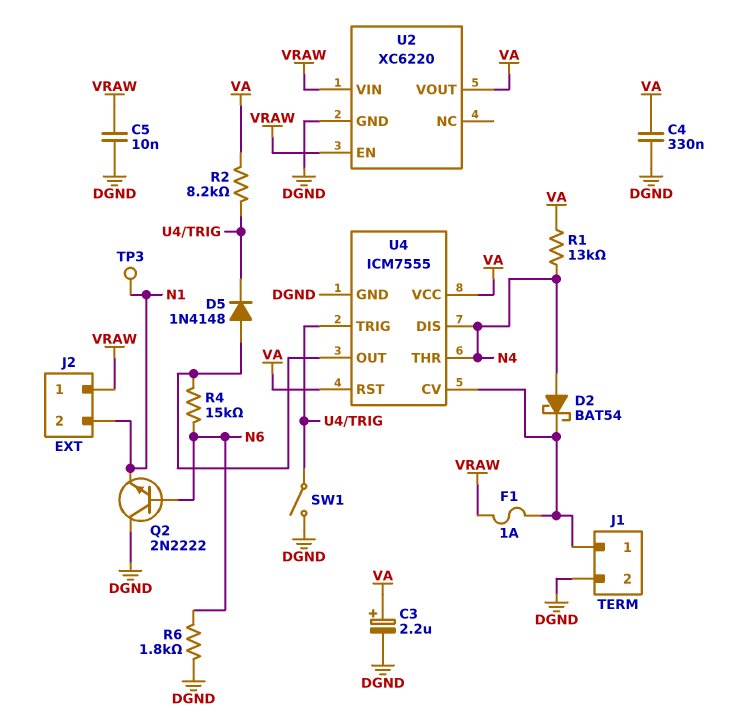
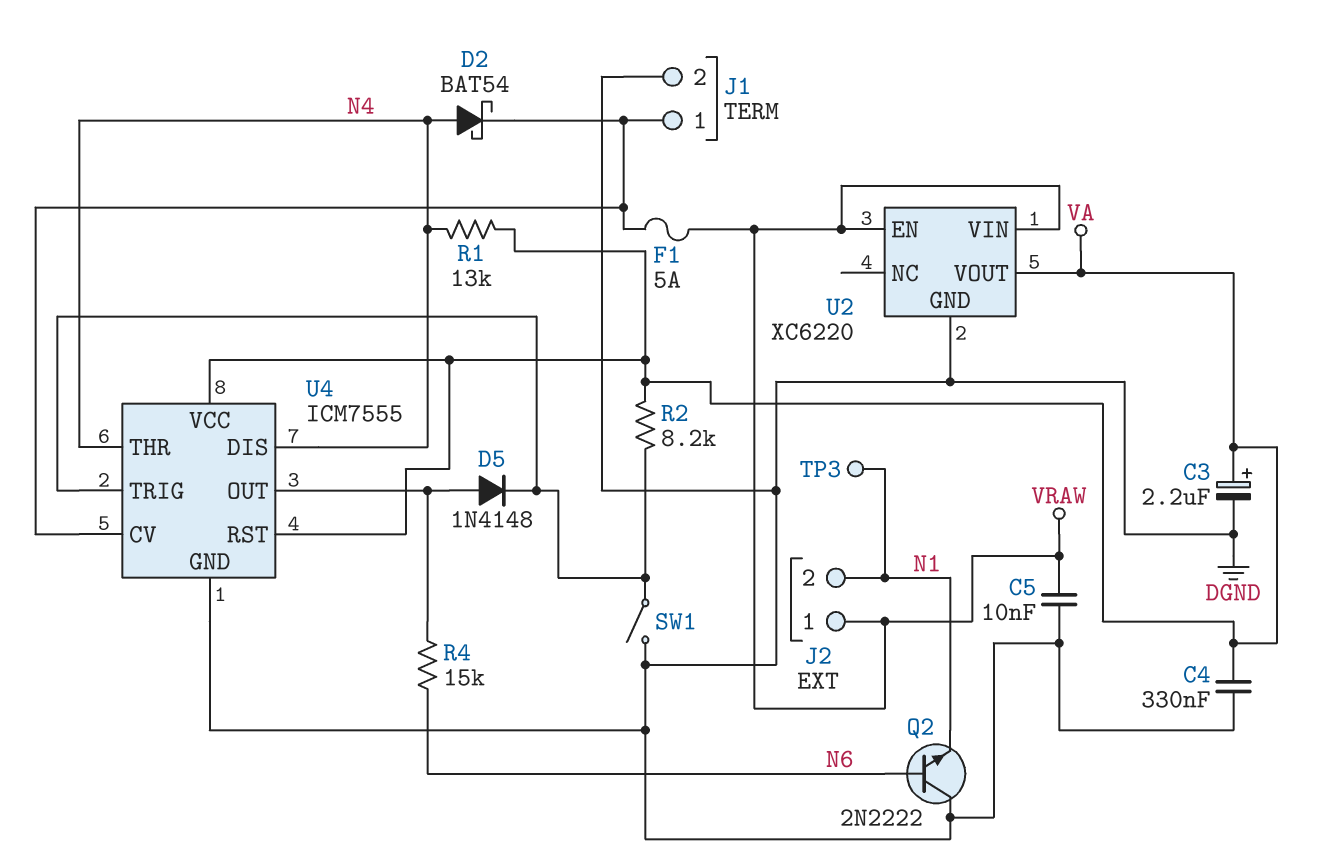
F1: 1A (J1/1, VRAW) -> 5A (J1/1, VRAW)
R6: 1.8k (DGND, N6) -> none

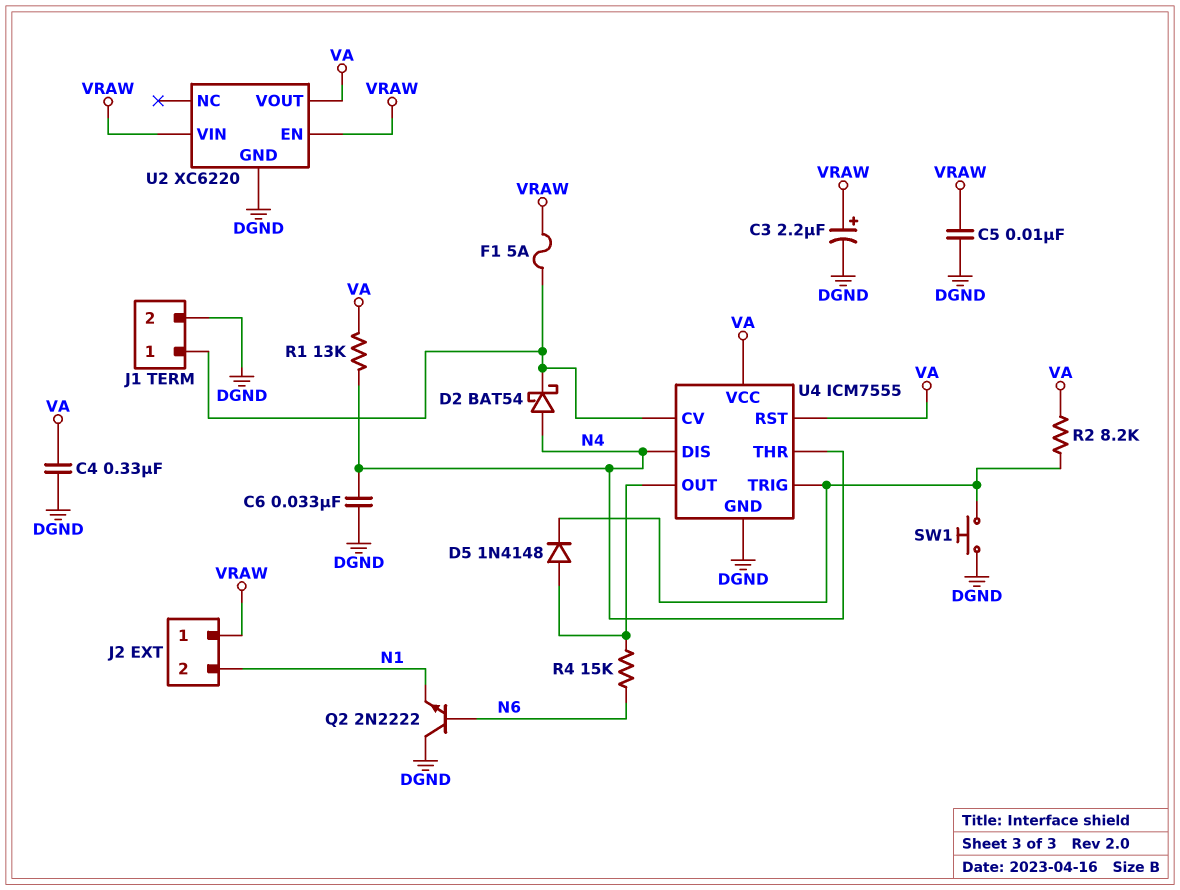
C3: 2.2uF (plus VA, minus DGND) -> 2.2uF (plus VRAW, minus DGND)
C6: none -> 33nF (DGND, N4)
SW1: switch (DGND, U4/TRIG) -> button (DGND, U4/TRIG)
TP3: test point (N1) -> none

